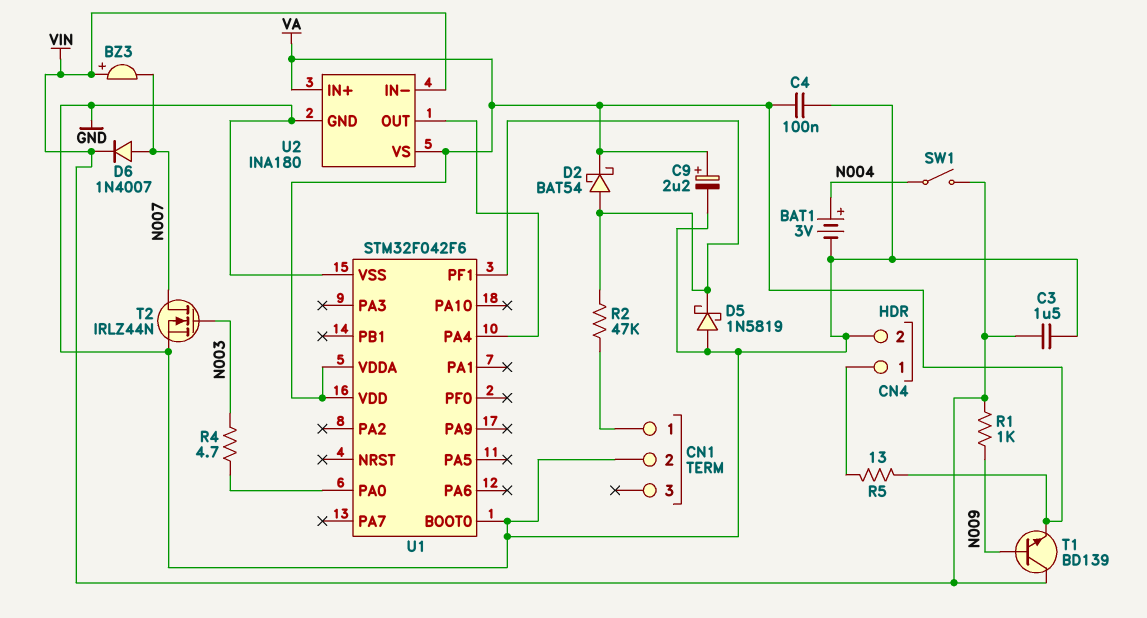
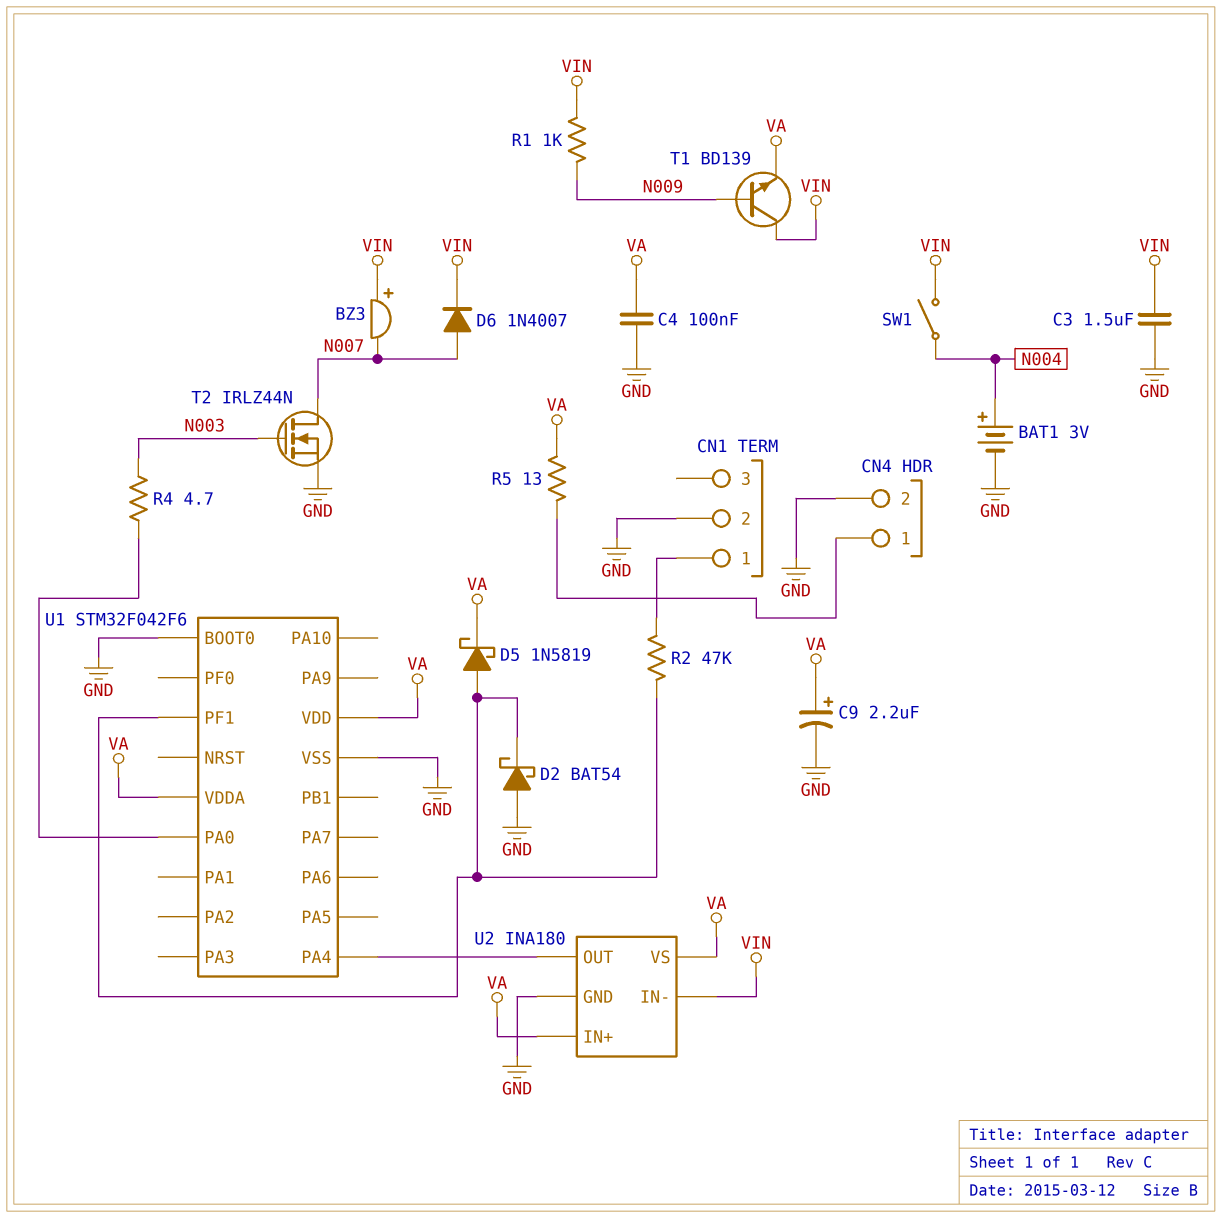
D2: schottky BAT54 (A U1/PF1, K VA) -> schottky BAT54 (A GND, K U1/PF1)
D5: schottky 1N5819 (A GND, K U1/PF1) -> schottky 1N5819 (A U1/PF1, K VA)

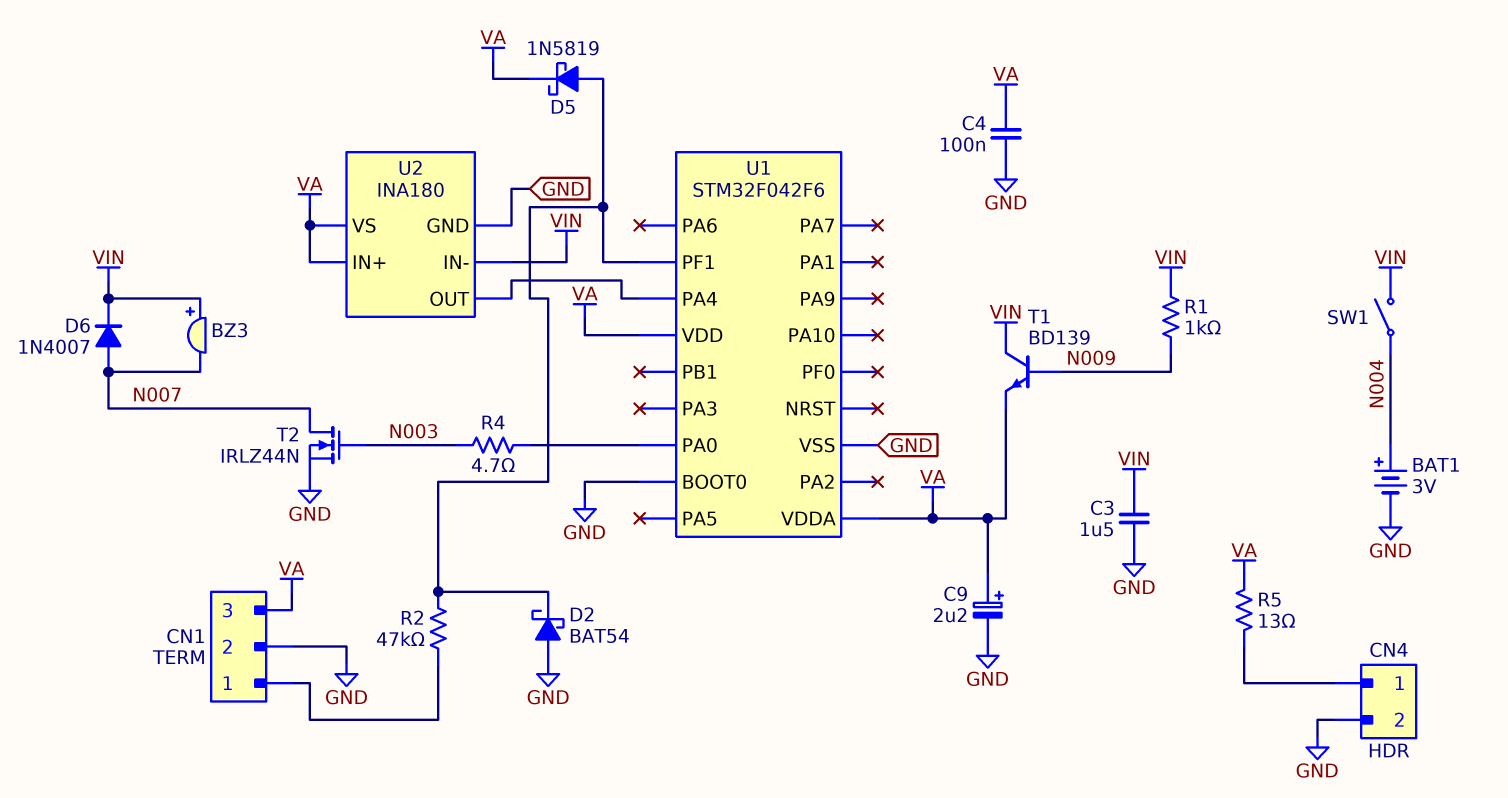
CN1 pin 3: none -> VA

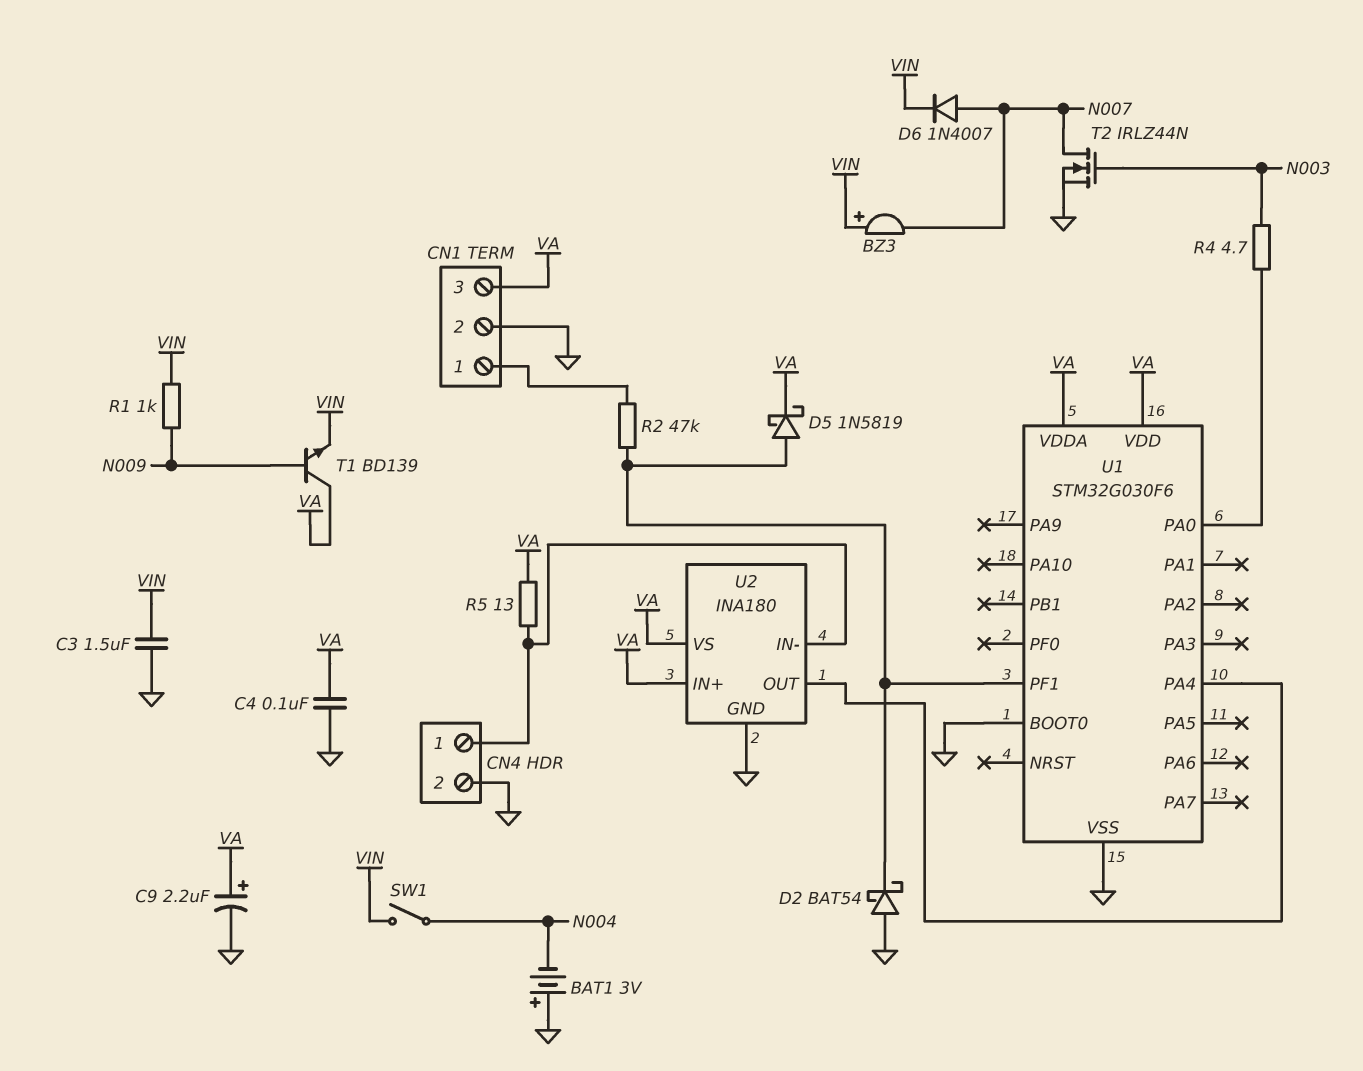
BAT1: 3V (plus N004, minus GND) -> 3V (plus GND, minus N004)
T1: NPN BD139 (B N009, C VIN, E VA) -> NPN BD139 (B N009, C VA, E VIN)
U1: STM32F042F6 -> STM32G030F6
U2 pin IN-: VIN -> CN4/1

